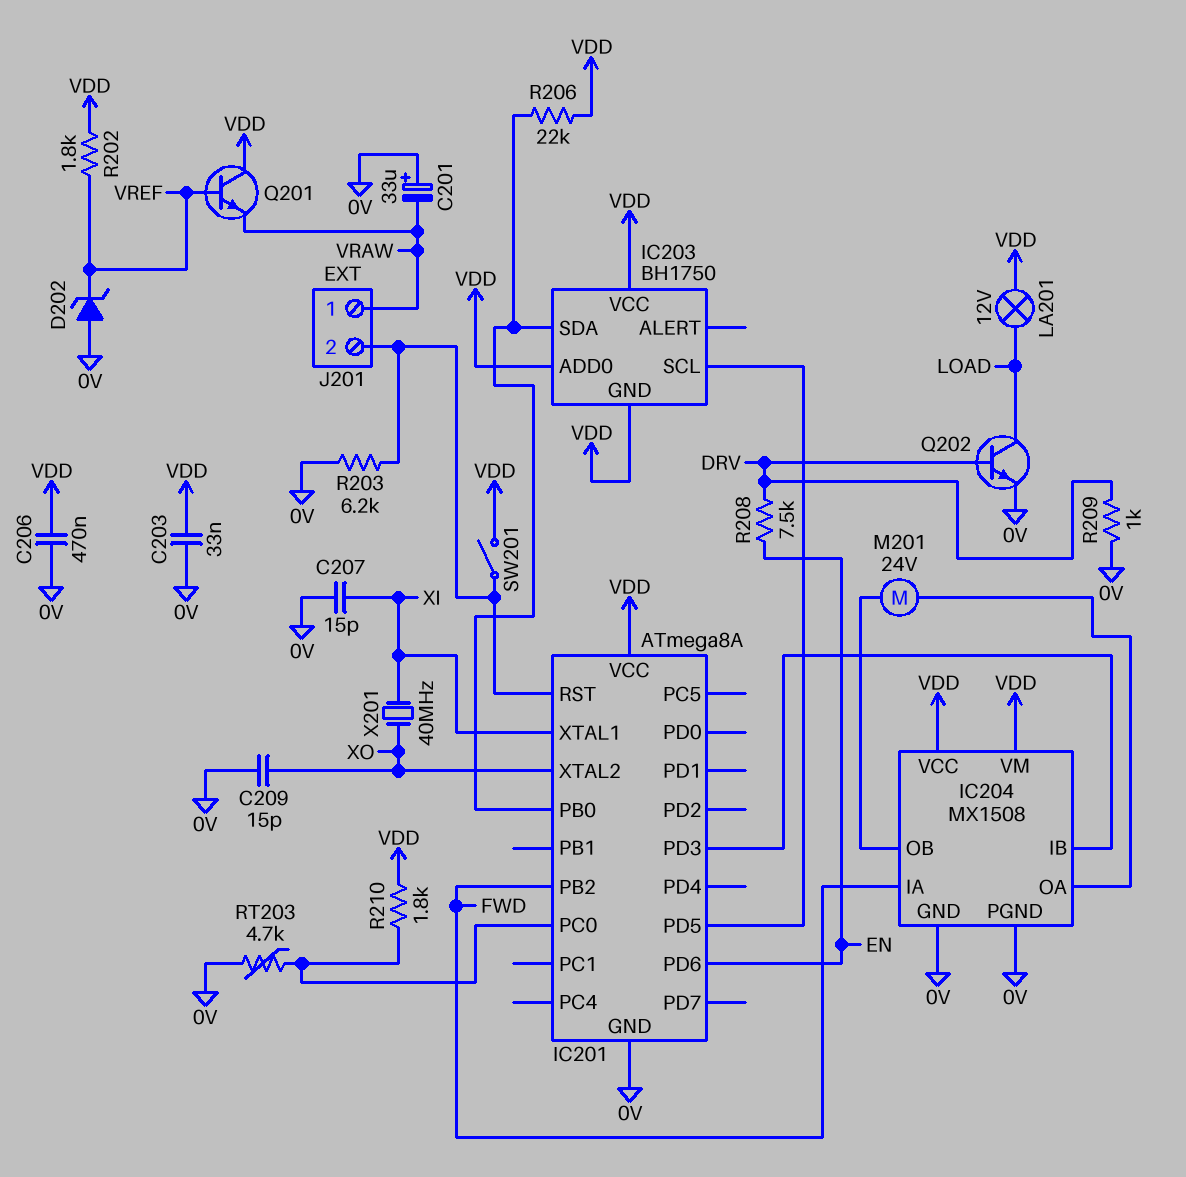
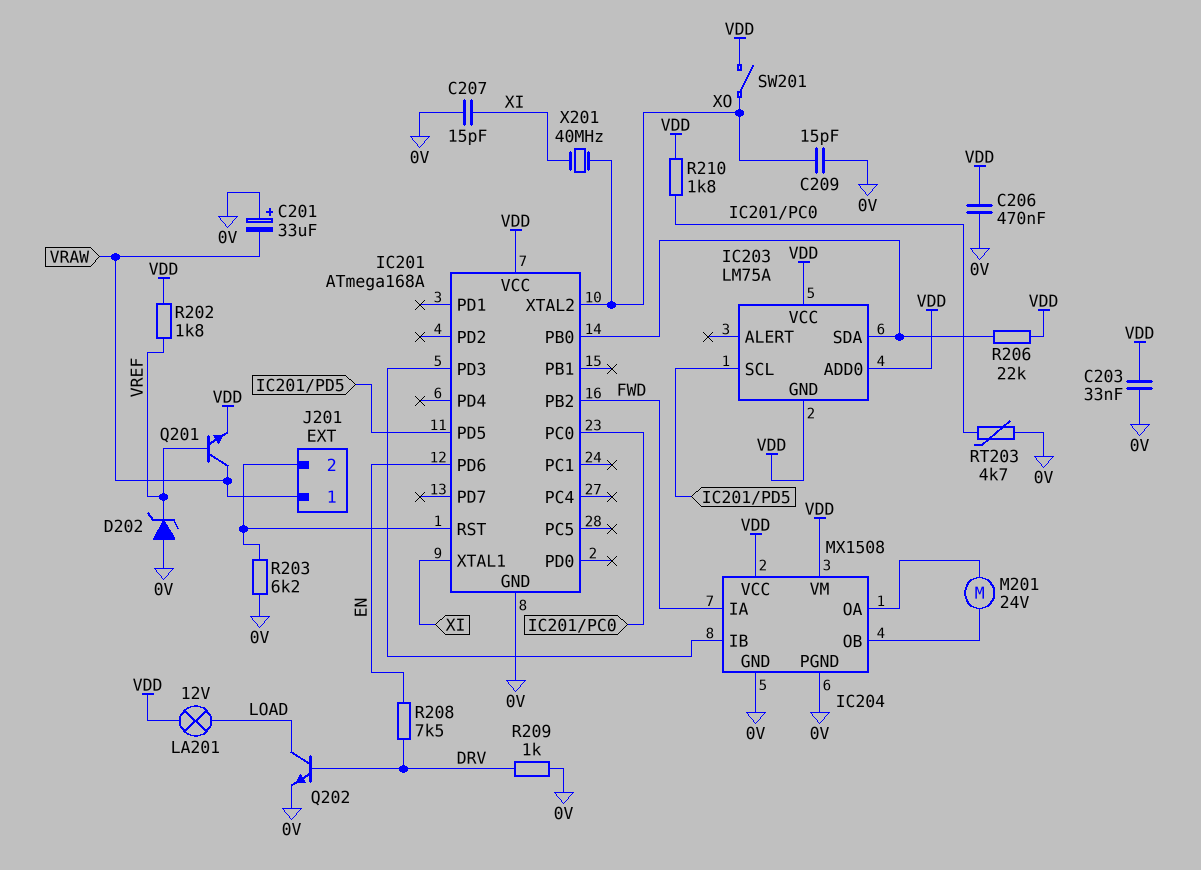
IC201: ATmega8A -> ATmega168A
IC203: BH1750 -> LM75A
Q201: NPN (B VREF, C VDD, E VRAW) -> NPN (B VREF, C VRAW, E VDD)
SW201: switch (IC201/RST, VDD) -> switch (VDD, XO)

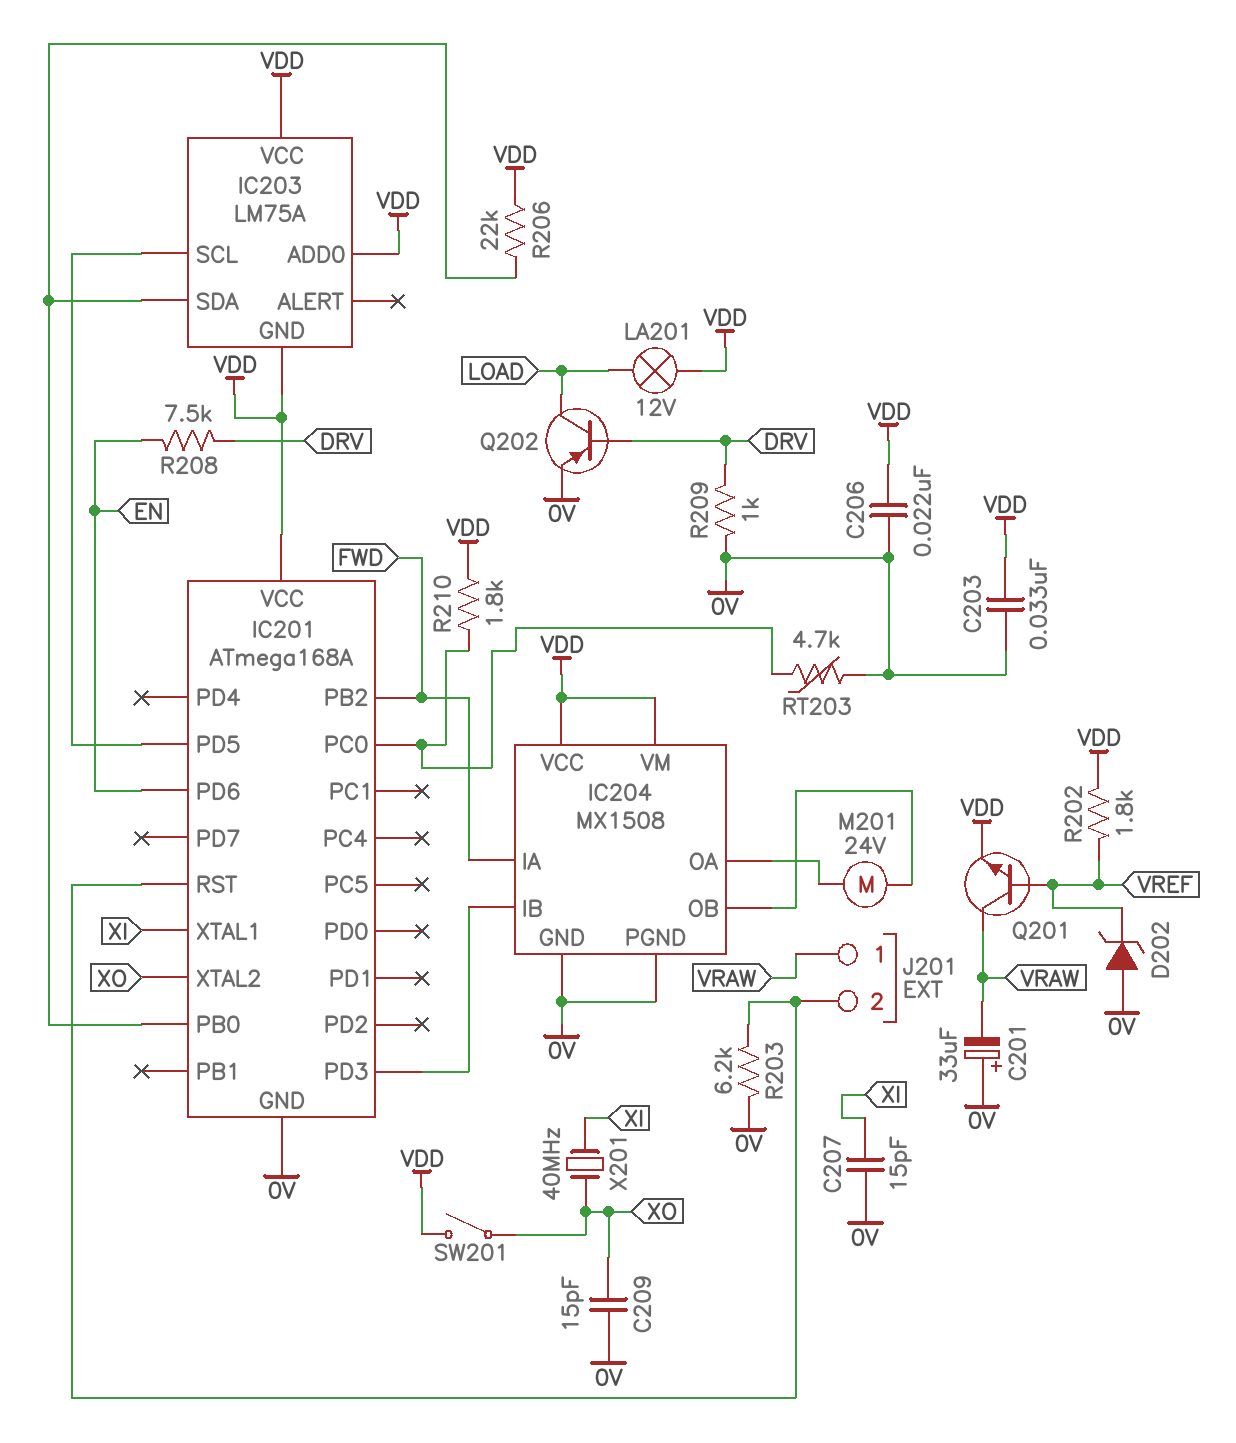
C206: 470nF (0V, VDD) -> 22nF (0V, VDD)
Q202: NPN (B DRV, C LOAD, E 0V) -> PNP (B DRV, C LOAD, E 0V)

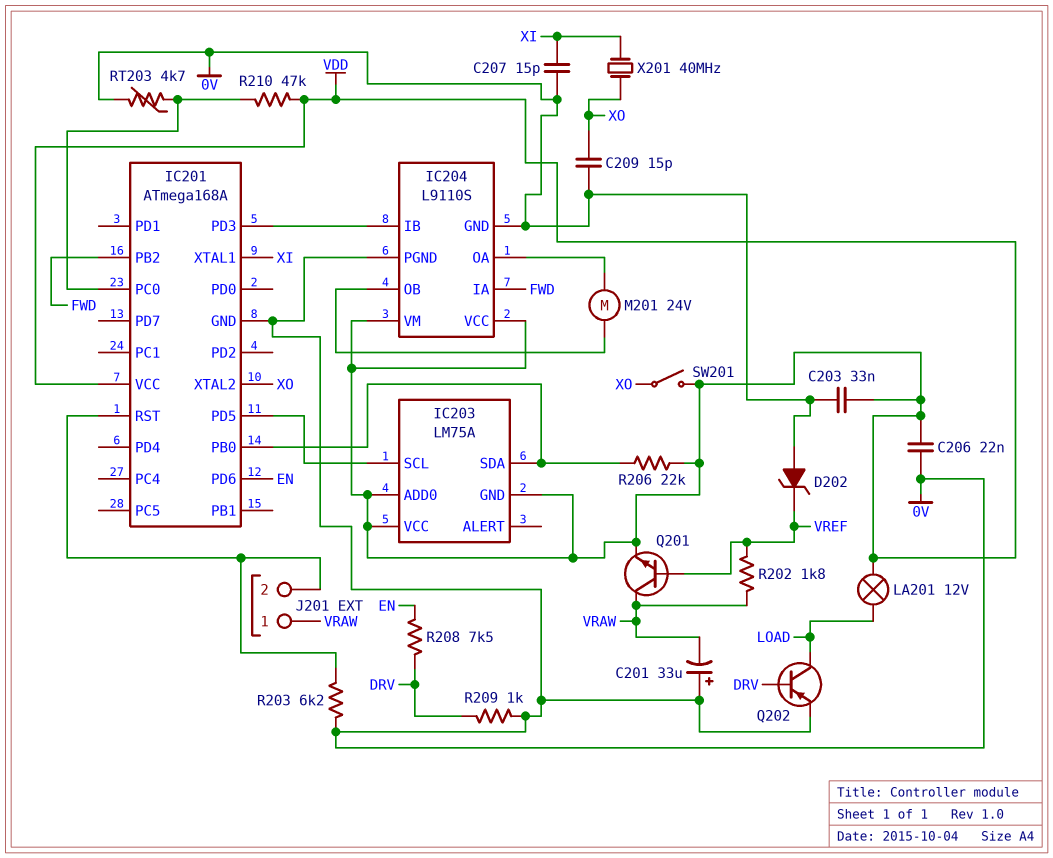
IC204: MX1508 -> L9110S
R202: 1.8k (VDD, VREF) -> 1.8k (VRAW, VREF)
R210: 1.8k (IC201/PC0, VDD) -> 47k (IC201/PC0, VDD)

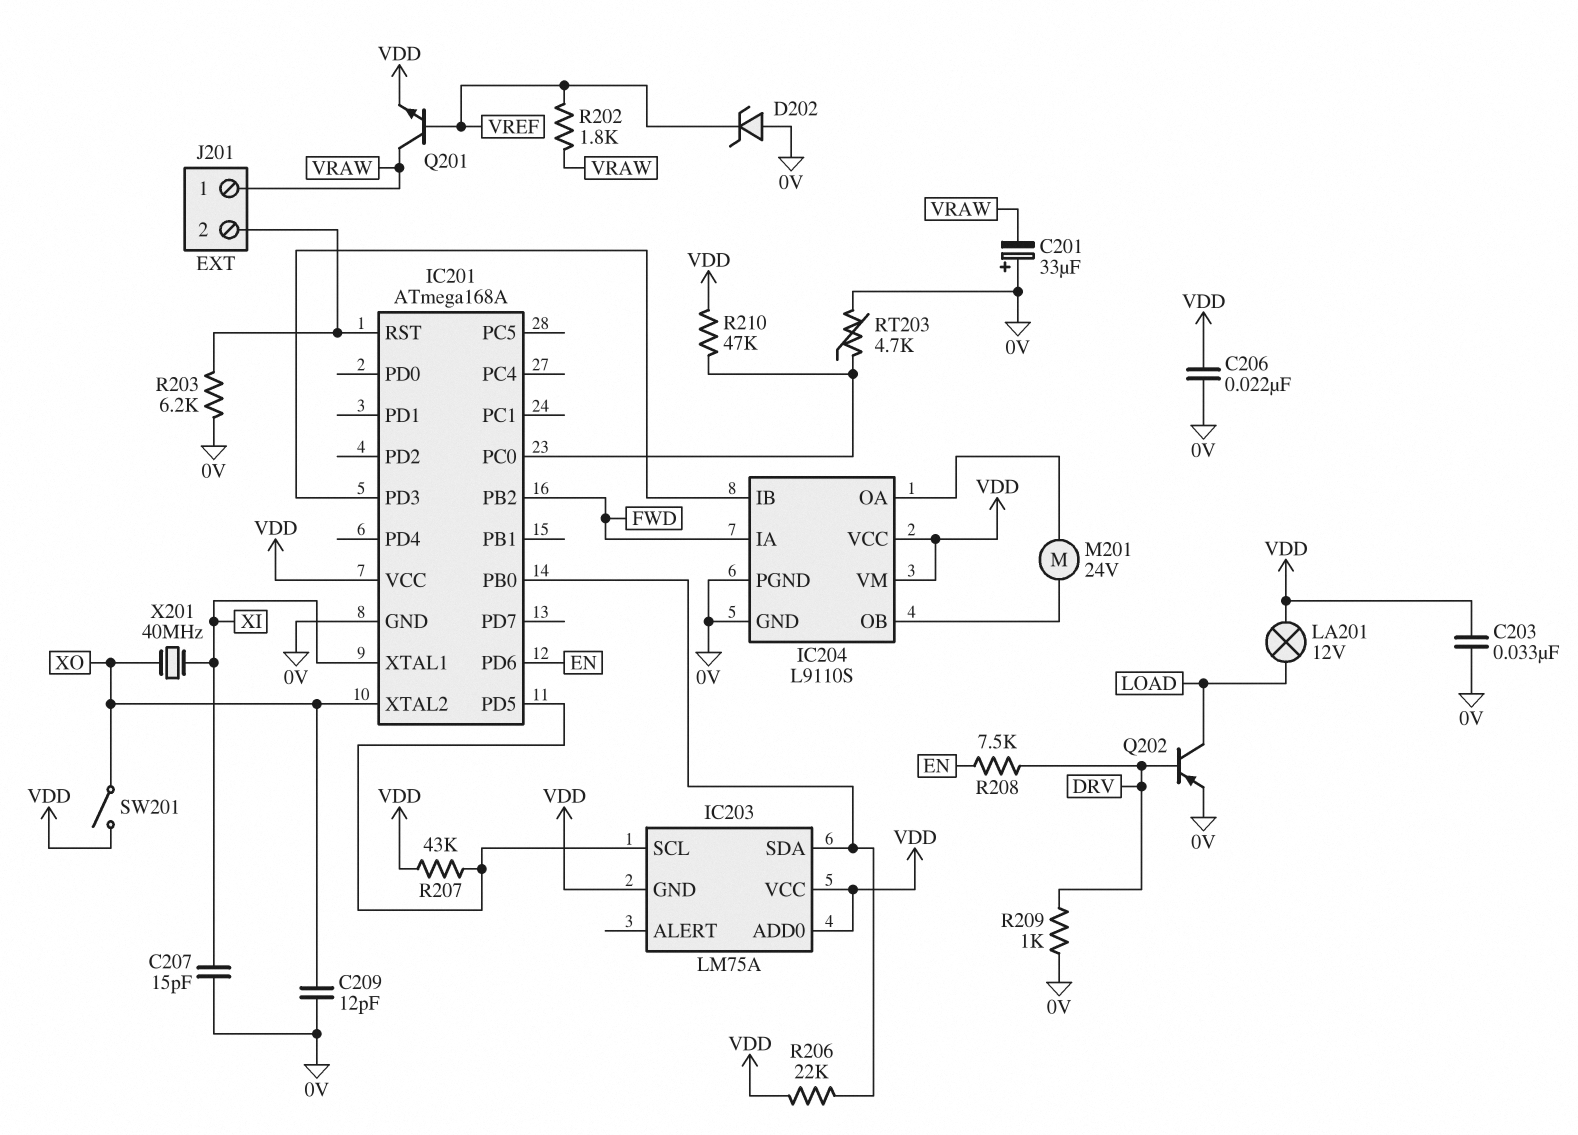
C209: 15pF (0V, XO) -> 12pF (0V, XO)
R207: none -> 43k (IC201/PD5, VDD)

